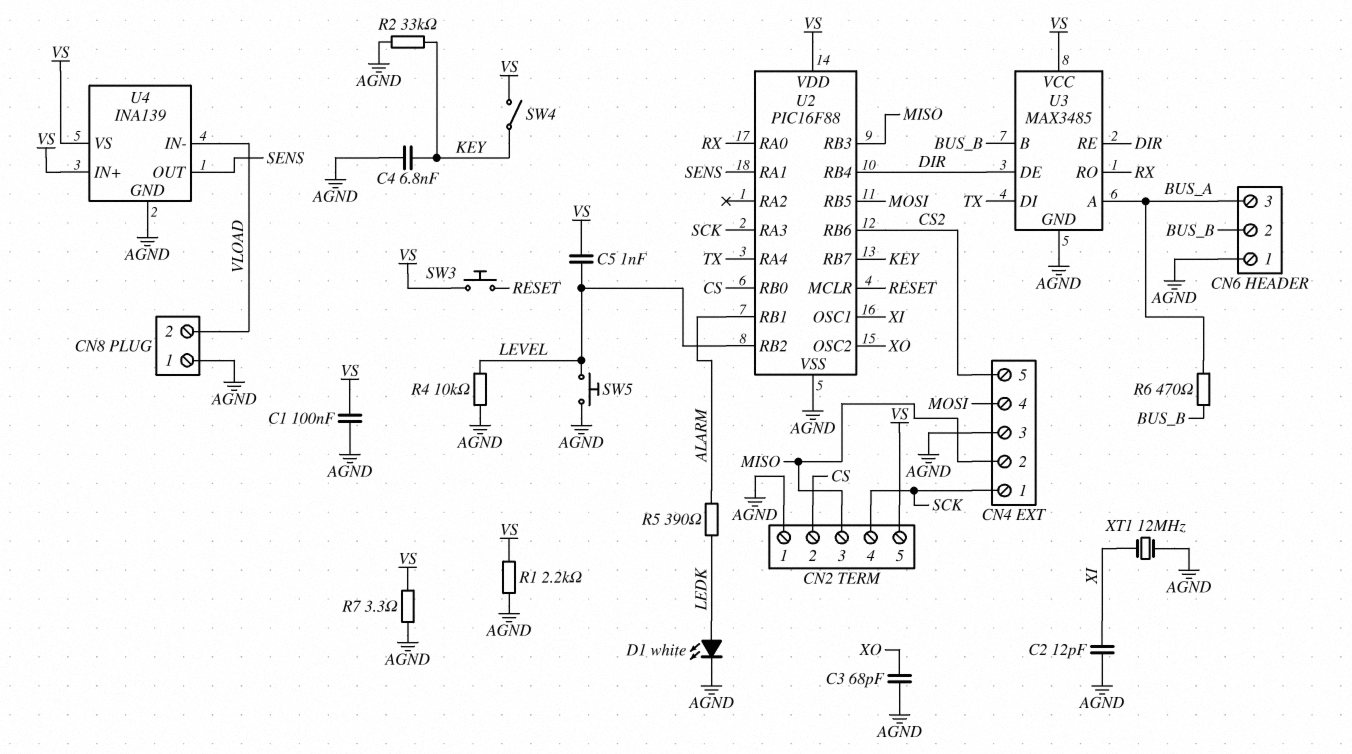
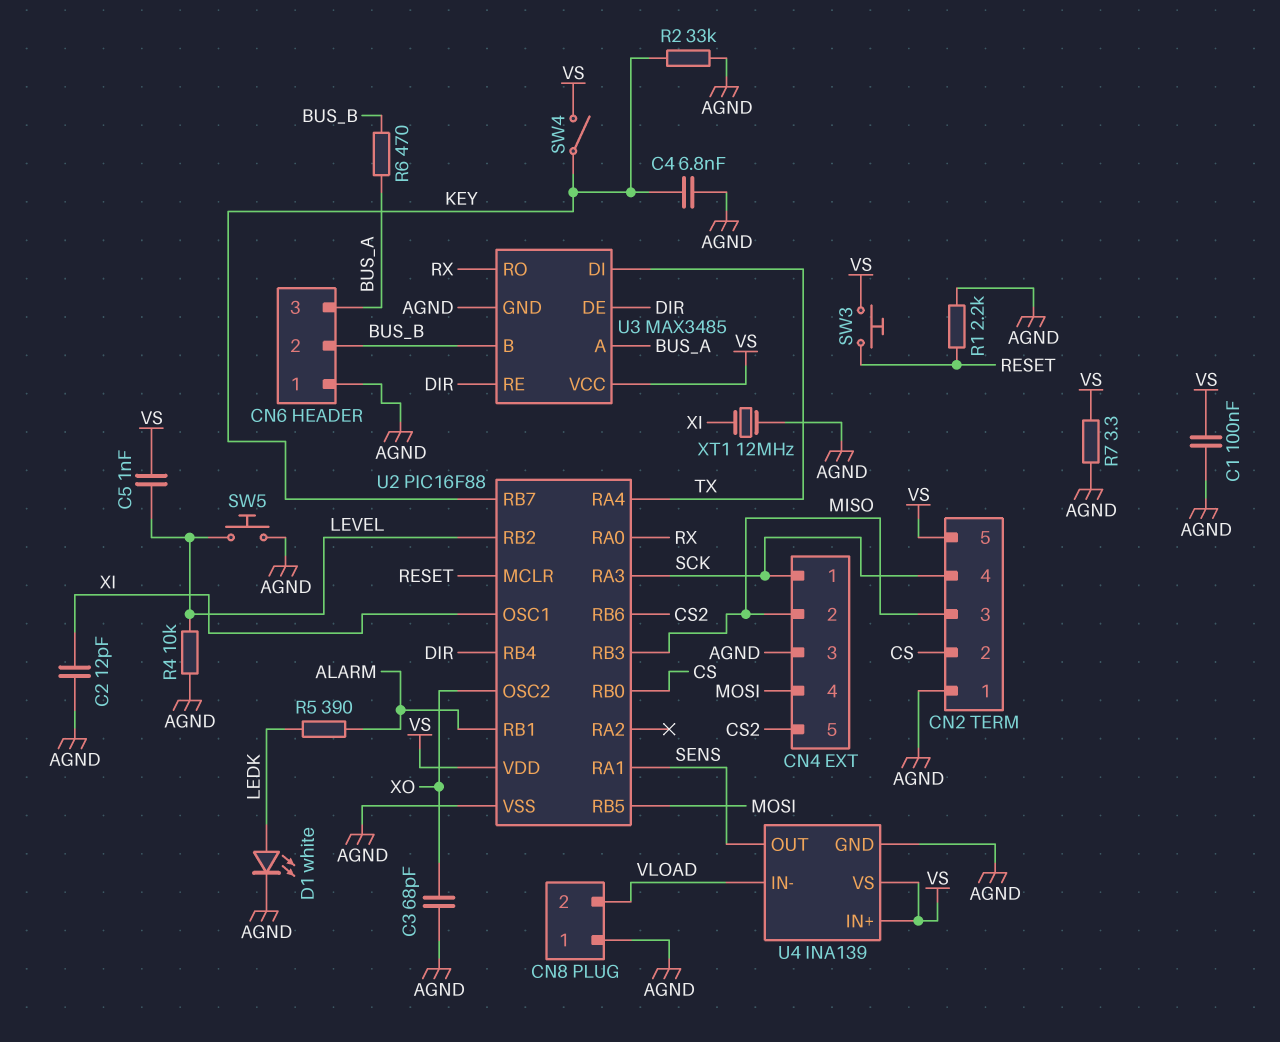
R1: 2.2k (AGND, VS) -> 2.2k (AGND, RESET)

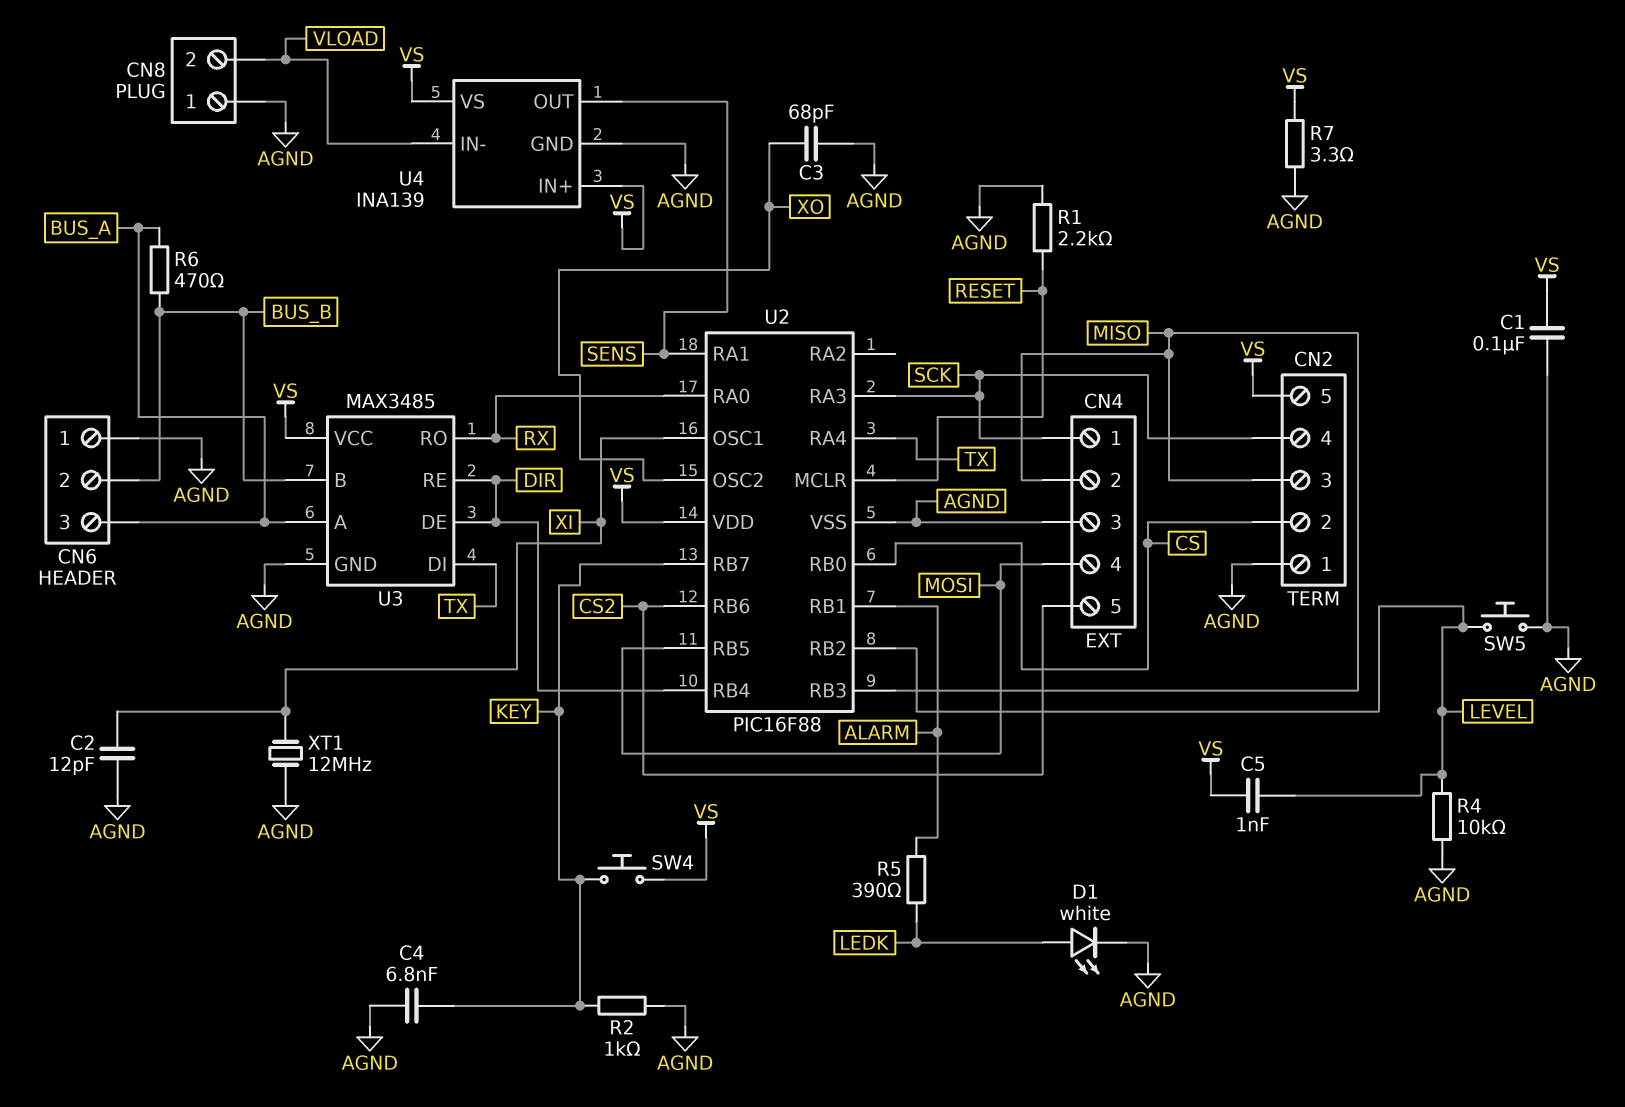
R2: 33k (AGND, KEY) -> 1k (AGND, KEY)
SW3: button (RESET, VS) -> none
SW4: switch (KEY, VS) -> button (KEY, VS)

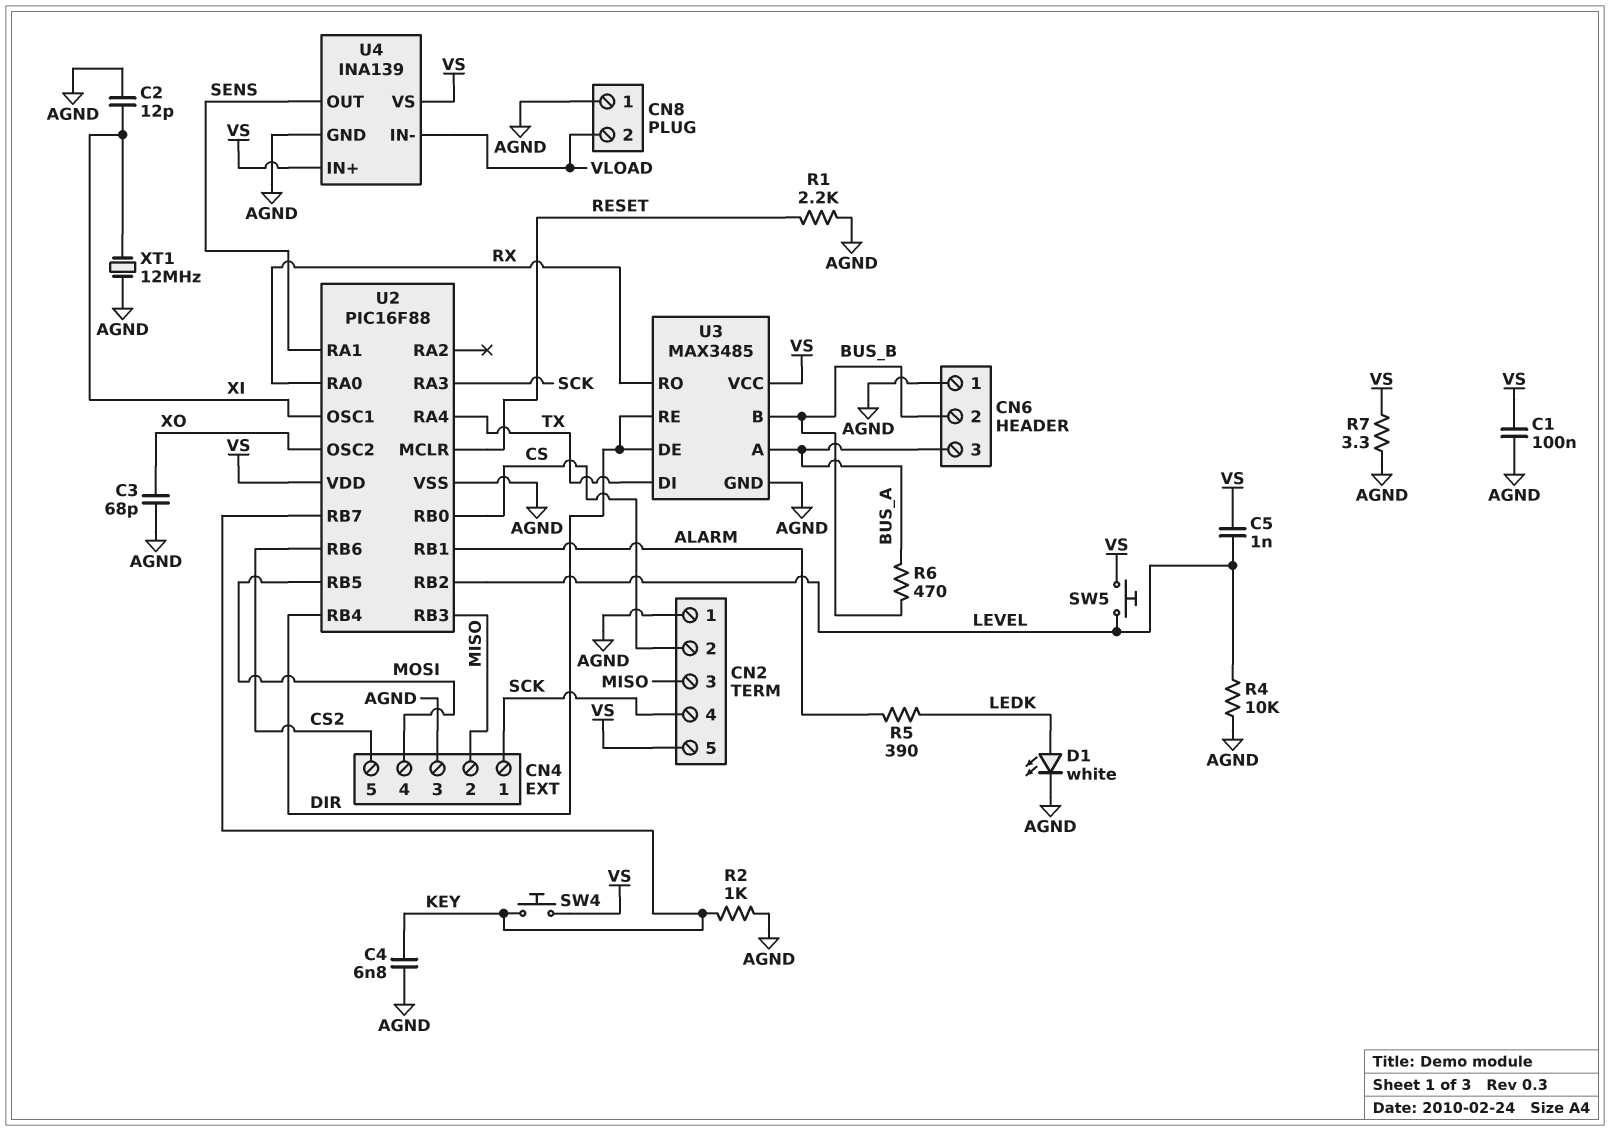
SW5: button (AGND, LEVEL) -> button (LEVEL, VS)

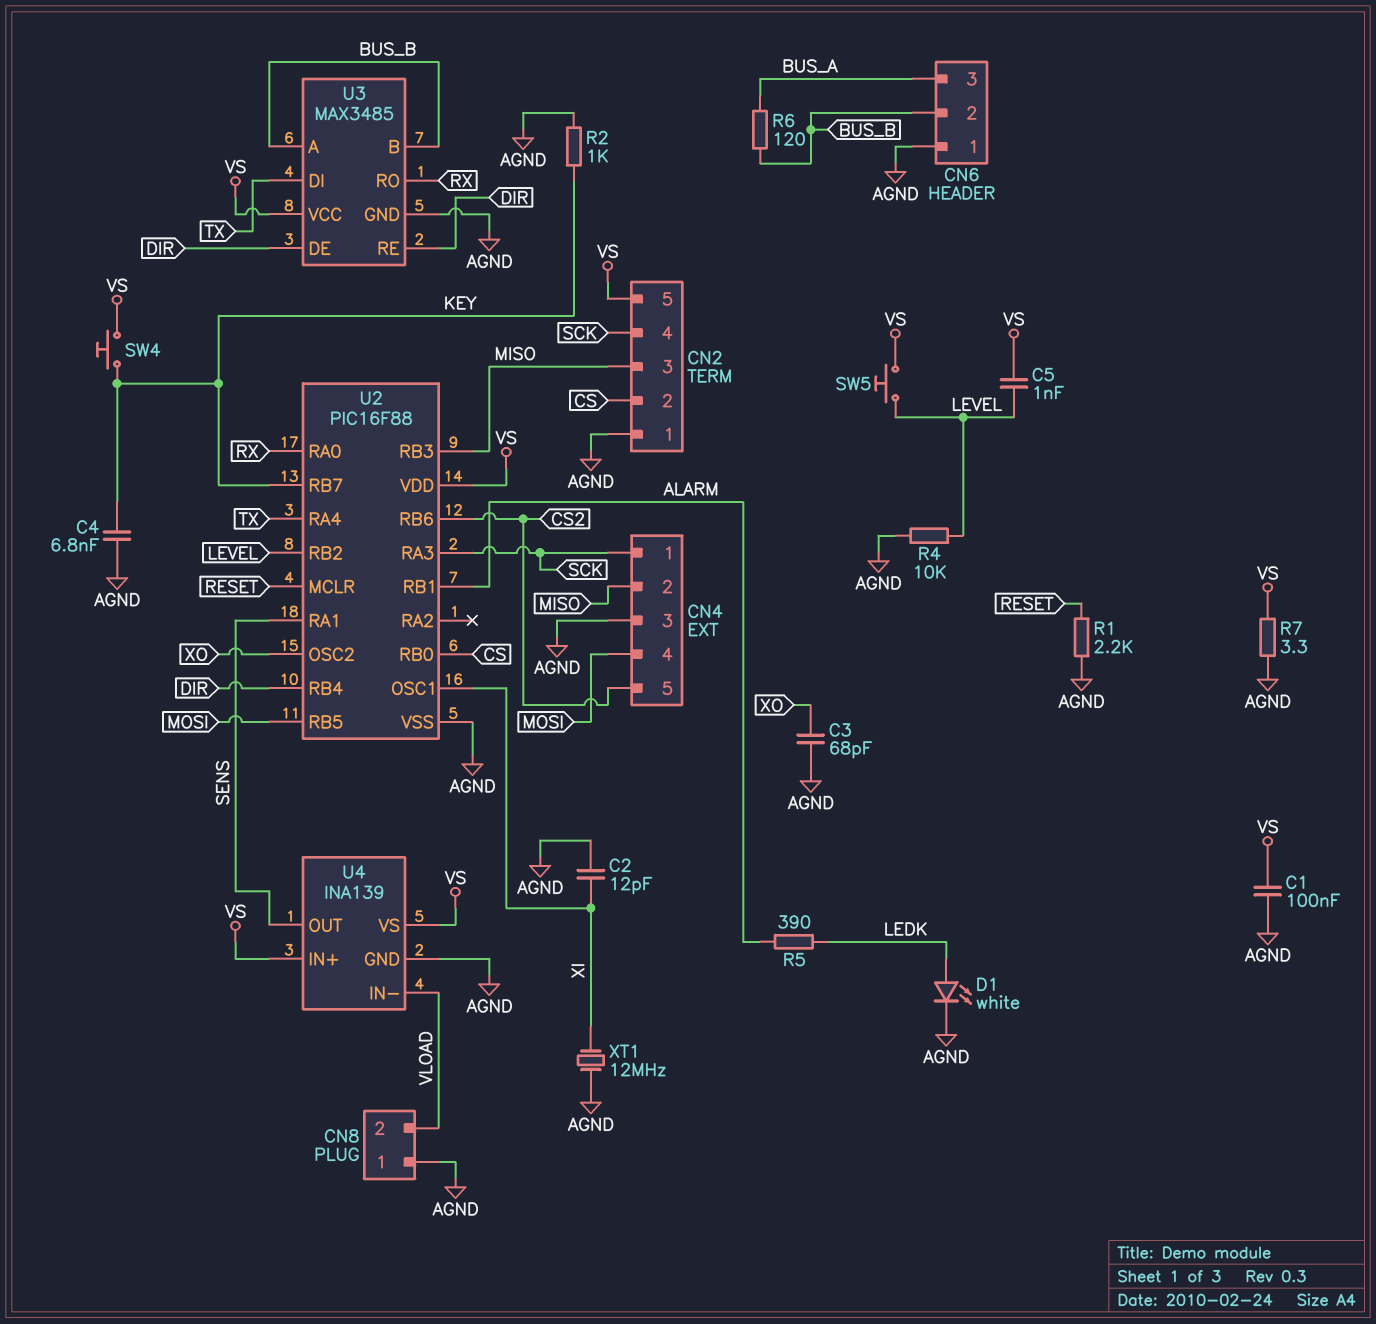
R6: 470 (BUS_A, BUS_B) -> 120 (BUS_A, BUS_B)
U3 pin A: BUS_A -> BUS_B

